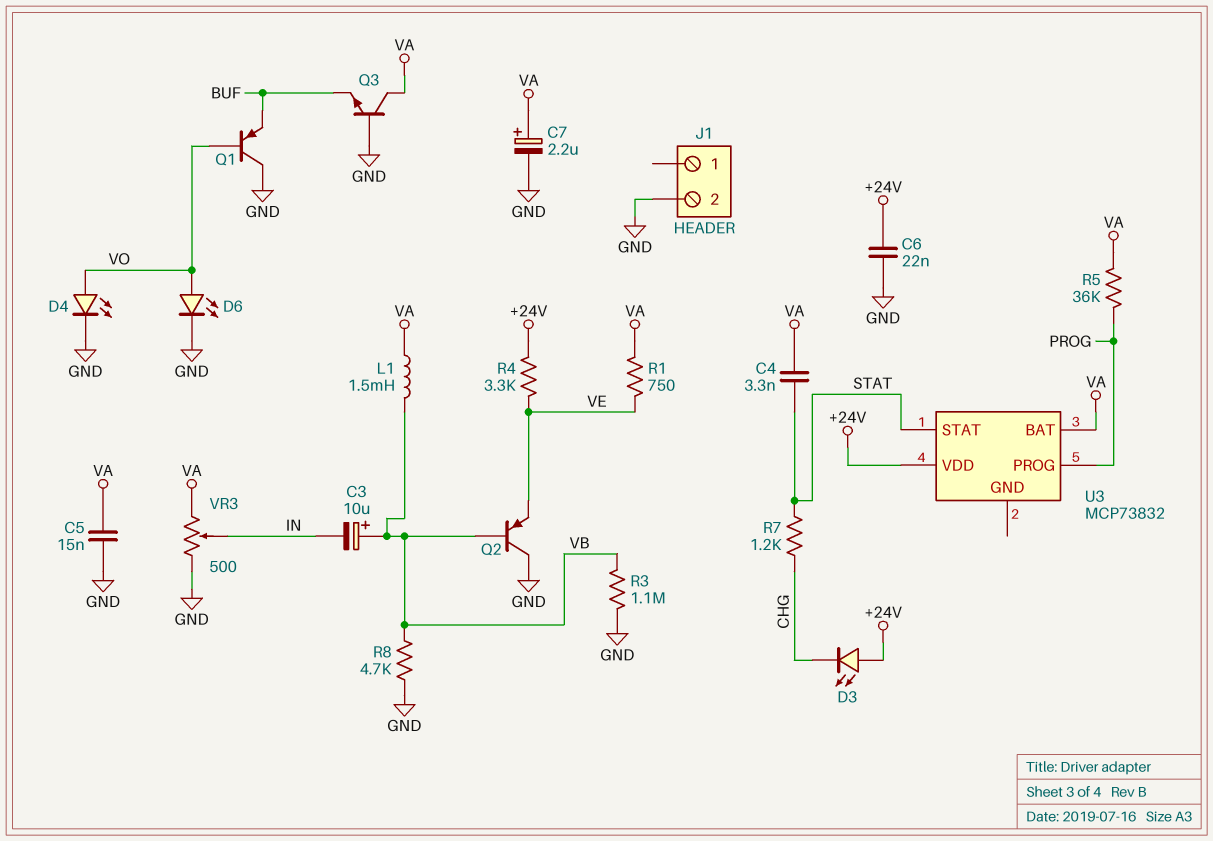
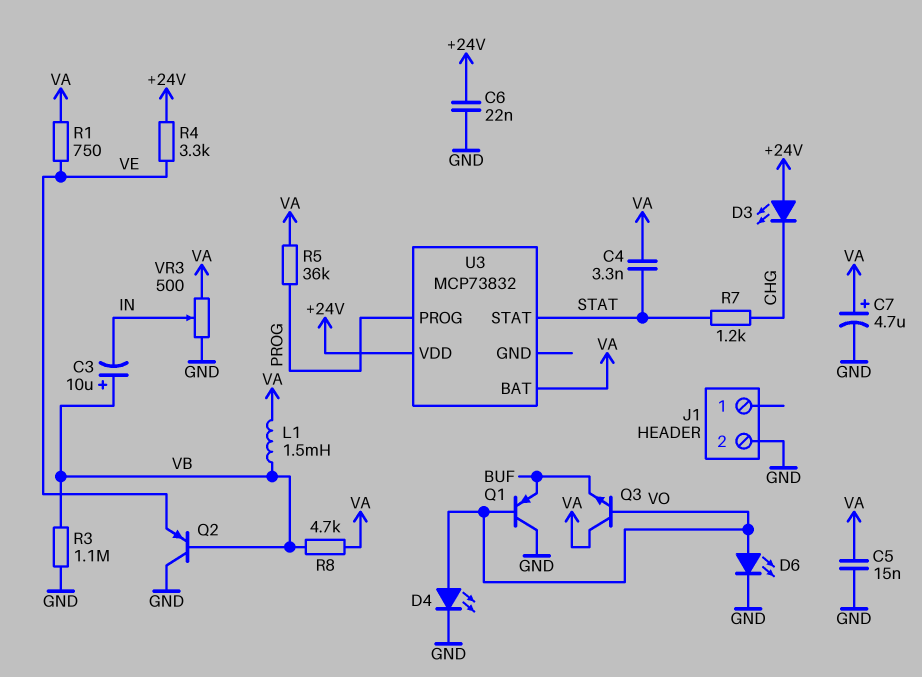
C7: 2.2uF (plus VA, minus GND) -> 4.7uF (plus VA, minus GND)
Q3: NPN (B GND, C VA, E BUF) -> NPN (B VO, C VA, E BUF)
R8: 4.7k (GND, VB) -> 4.7k (VA, VB)

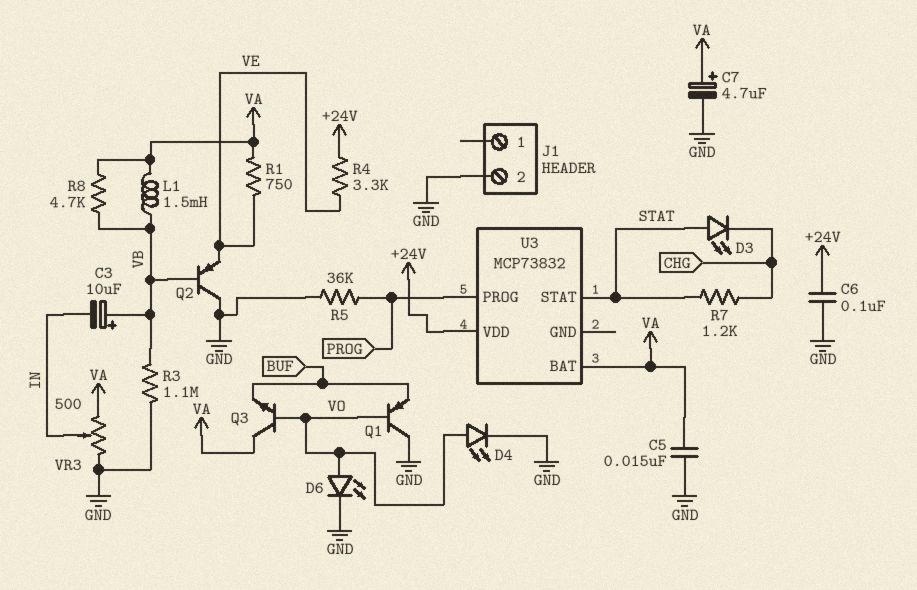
C4: 3.3nF (STAT, VA) -> none
C6: 22nF (+24V, GND) -> 100nF (+24V, GND)
D3: LED (A +24V, K CHG) -> LED (A STAT, K CHG)
R5: 36k (PROG, VA) -> 36k (GND, PROG)

